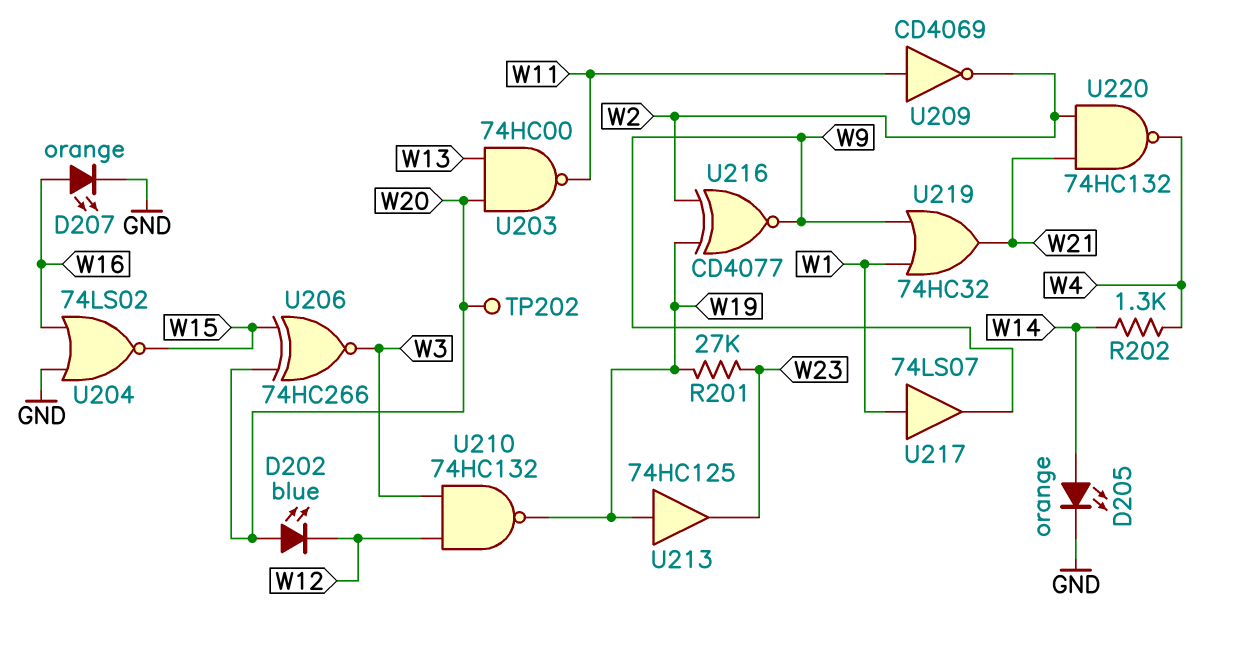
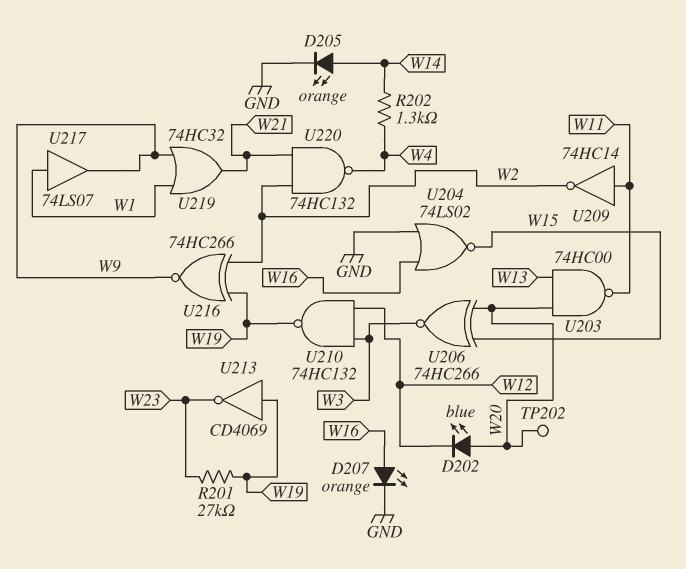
U209: NOT CD4069 (in W11, out W2) -> NOT 74HC14 (in W11, out W2)
U213: buffer 74HC125 (in W19, out W23) -> NOT CD4069 (in W19, out W23)
U216: XNOR CD4077 (in W2, in W19, out W9) -> XNOR 74HC266 (in W2, in W19, out W9)

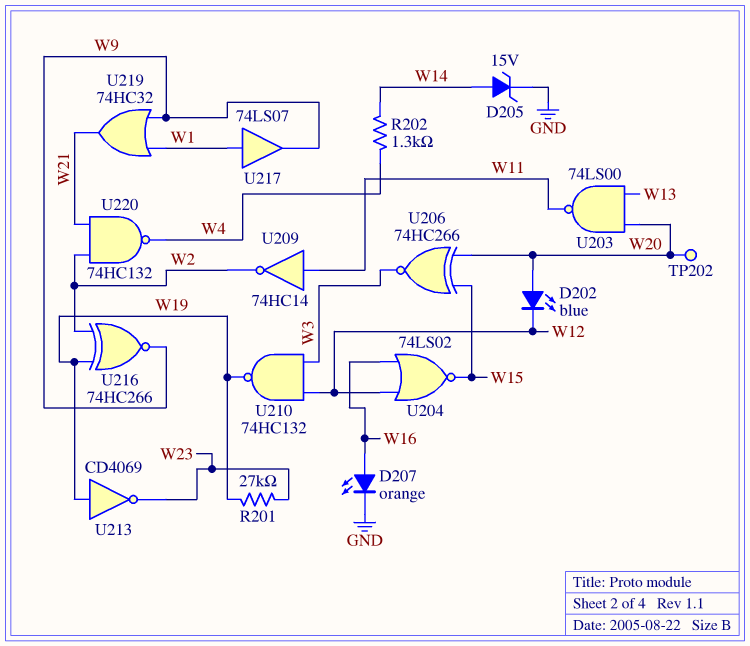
D205: LED orange (A W14, K GND) -> zener 15V (A W14, K GND)
U203: NAND 74HC00 (in W13, in W20, out W11) -> NAND 74LS00 (in W13, in W20, out W11)
U204: NOR 74LS02 (in GND, in W16, out W15) -> NOR 74LS02 (in W12, in W16, out W15)

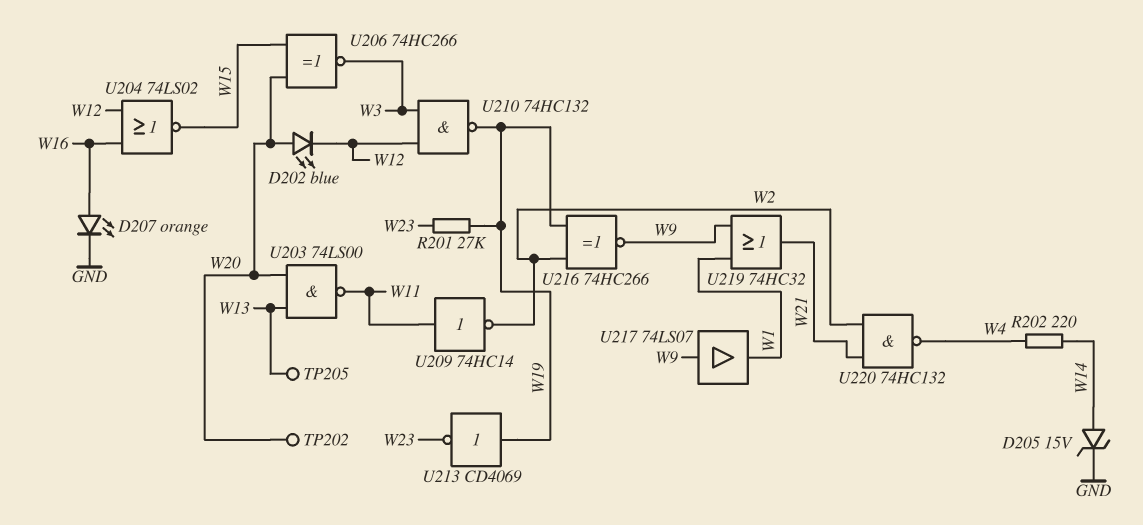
R202: 1.3k (W4, W14) -> 220 (W4, W14)
TP205: none -> test point (W13)
U217: buffer 74LS07 (in W1, out W9) -> buffer 74LS07 (in W9, out W1)

